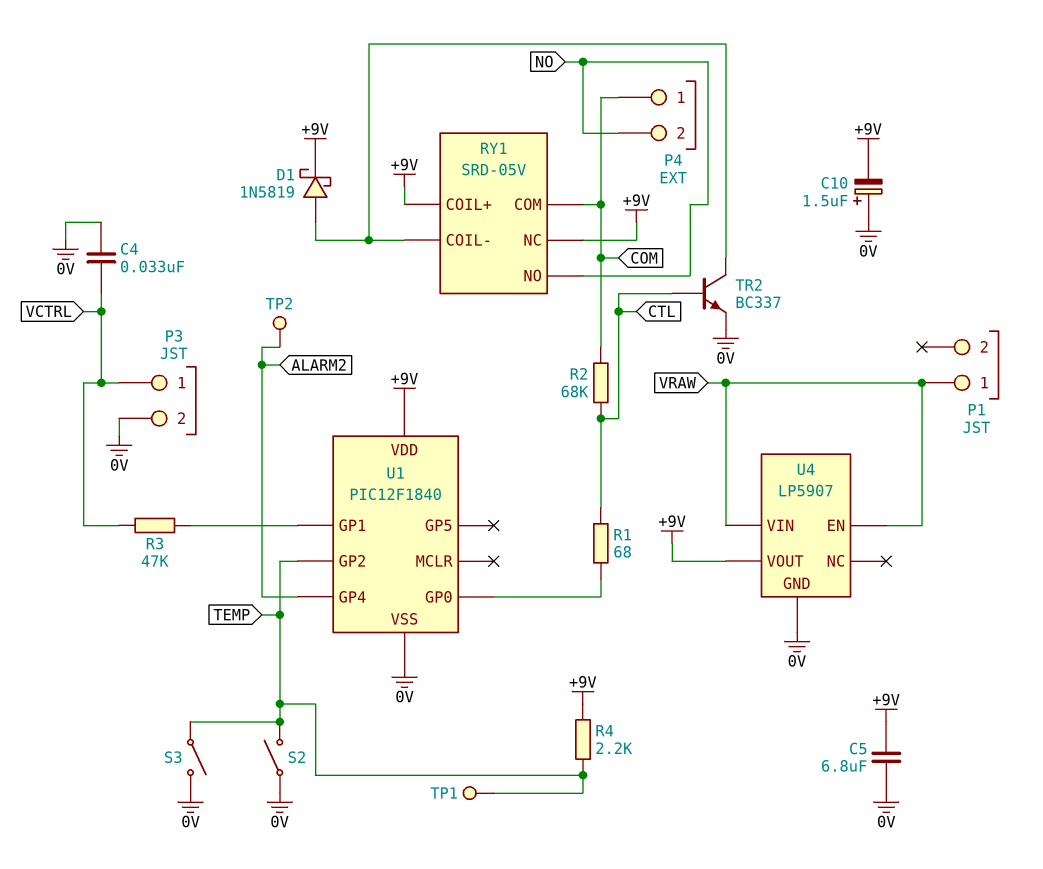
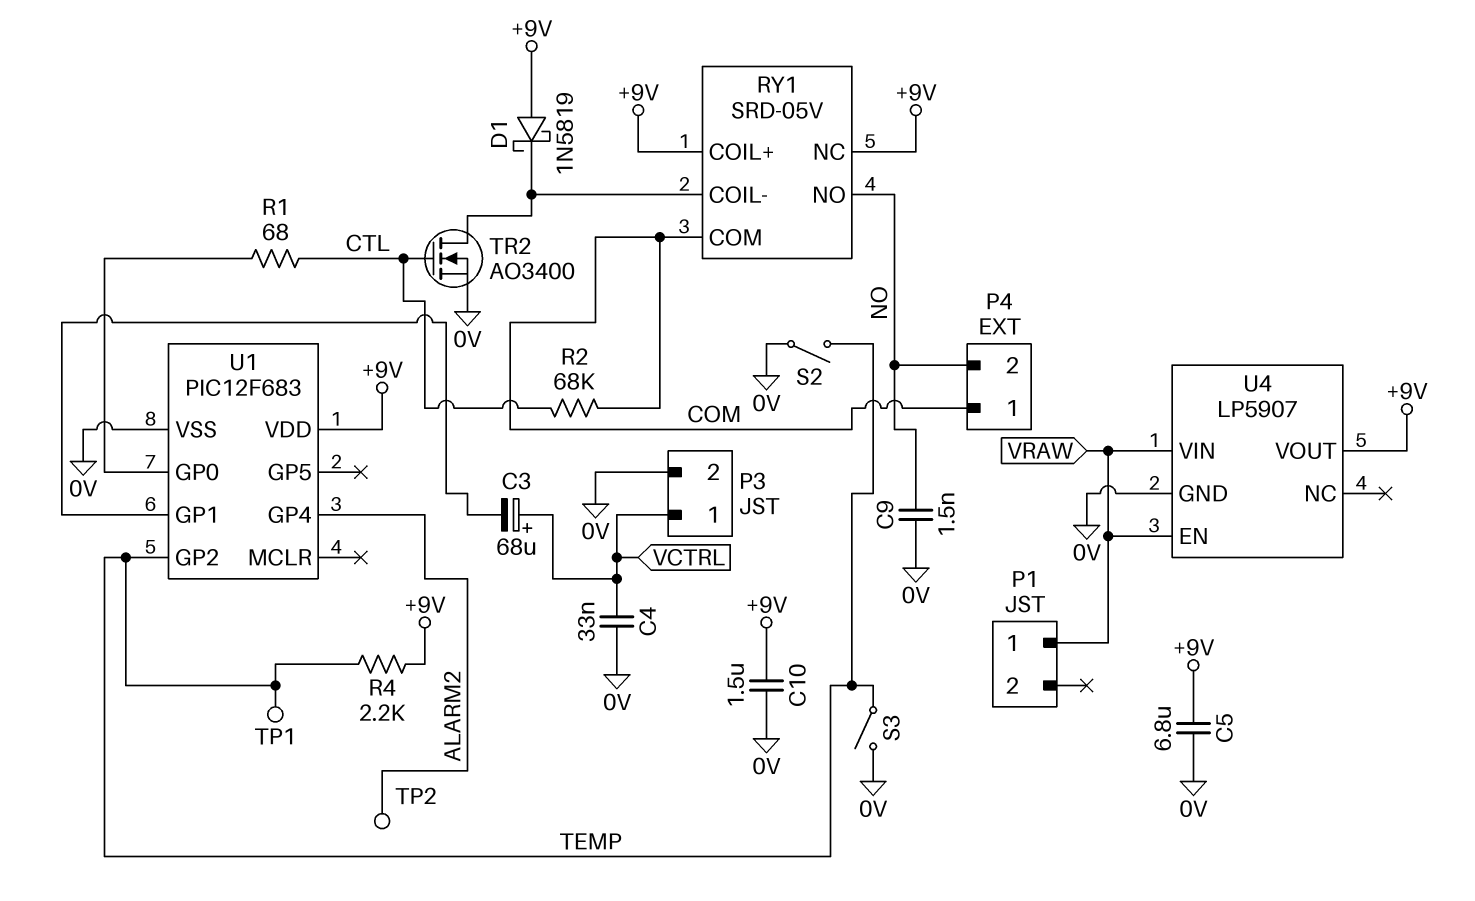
C3: none -> 68uF (plus VCTRL, minus U1/GP1)
C9: none -> 1.5nF (0V, NO)
C10: 1.5uF (plus 0V, minus +9V) -> 1.5uF (+9V, 0V)
D1: schottky 1N5819 (A RY1/COIL-, K +9V) -> schottky 1N5819 (A +9V, K RY1/COIL-)
R3: 47k (U1/GP1, VCTRL) -> none
TR2: NPN BC337 (B CTL, C RY1/COIL-, E 0V) -> NMOS AO3400 (G CTL, D RY1/COIL-, S 0V)
U1: PIC12F1840 -> PIC12F683

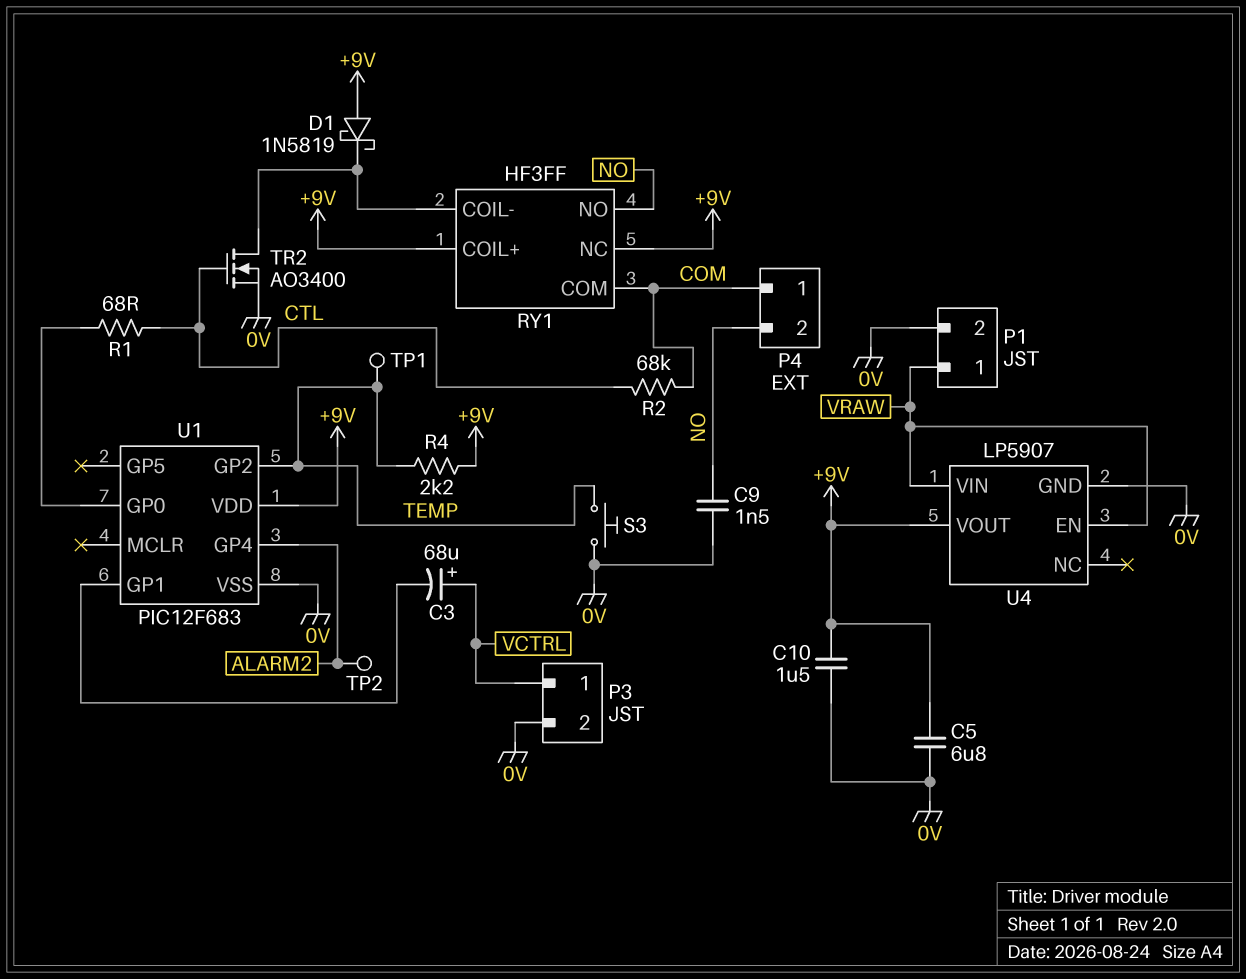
C4: 33nF (0V, VCTRL) -> none
P1 pin 2: none -> 0V
RY1: SRD-05V -> HF3FF
S2: switch (0V, TEMP) -> none
S3: switch (0V, TEMP) -> button (0V, TEMP)

